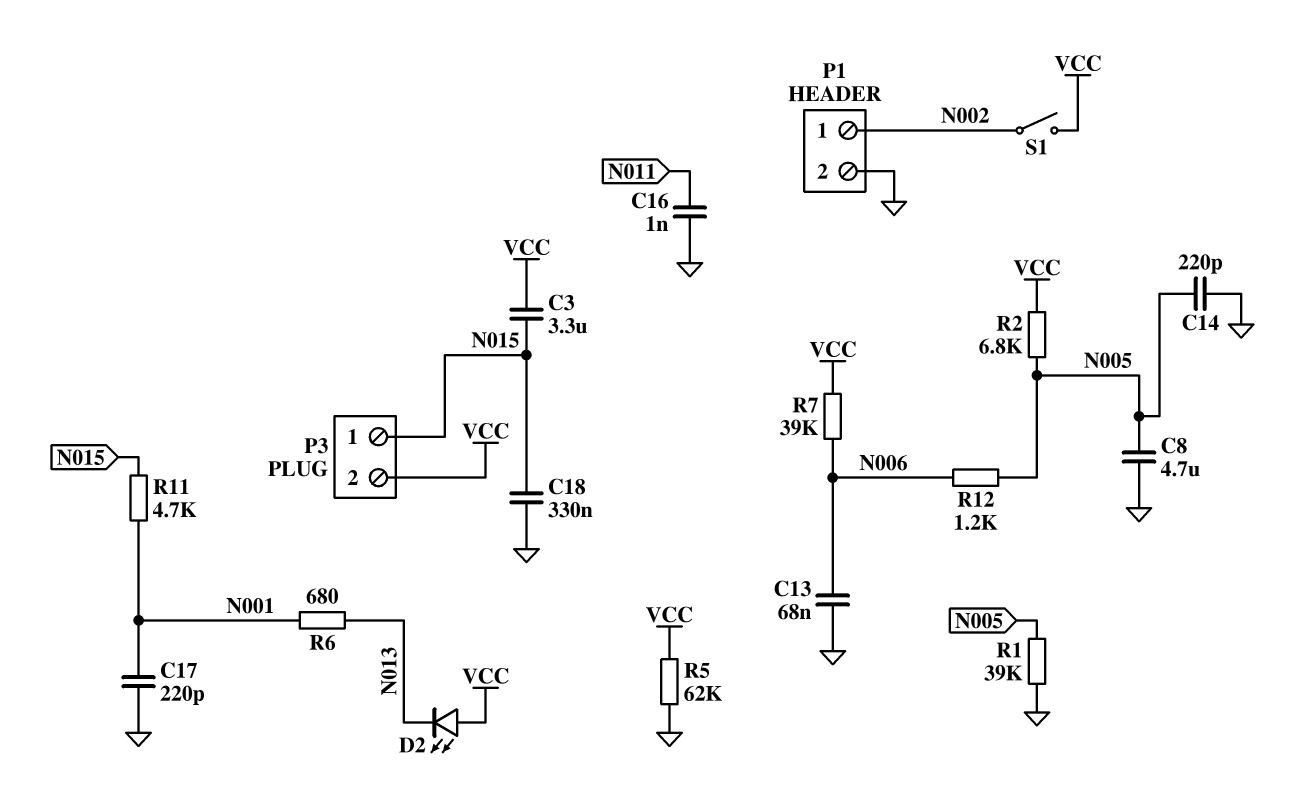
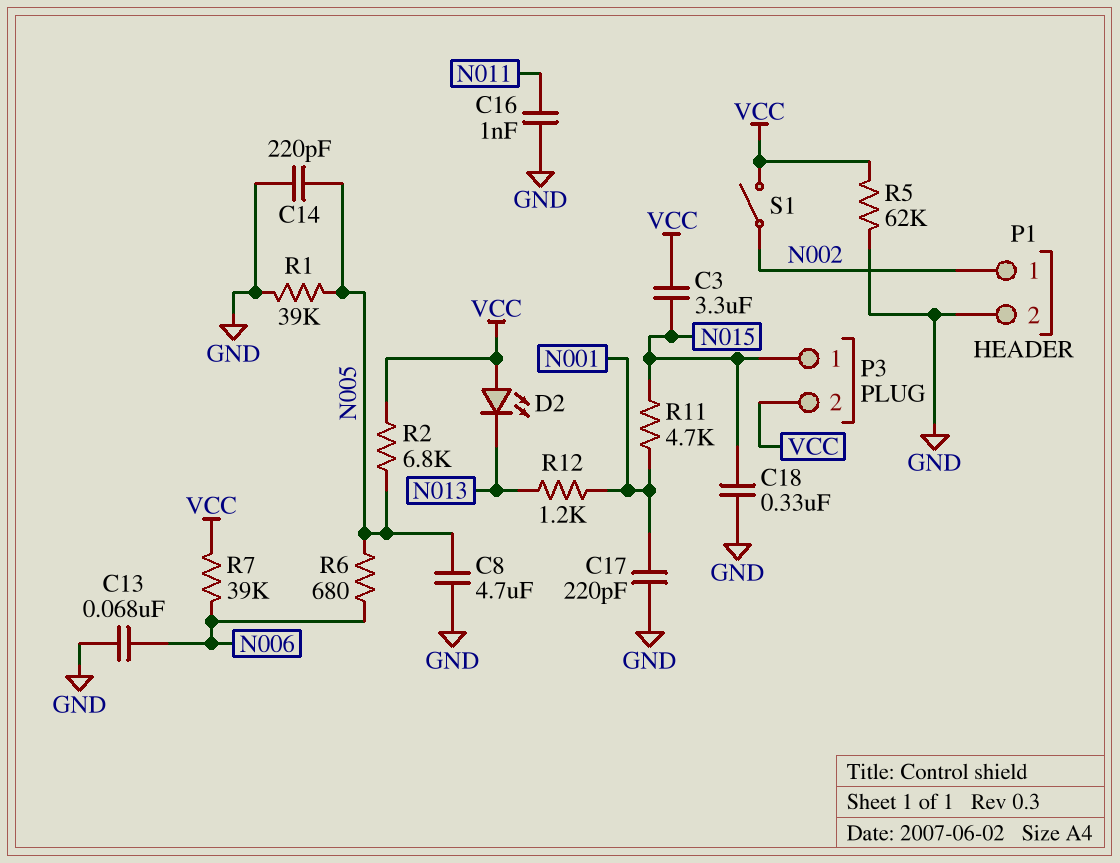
R6: 680 (N001, N013) -> 680 (N005, N006)
R12: 1.2k (N005, N006) -> 1.2k (N001, N013)

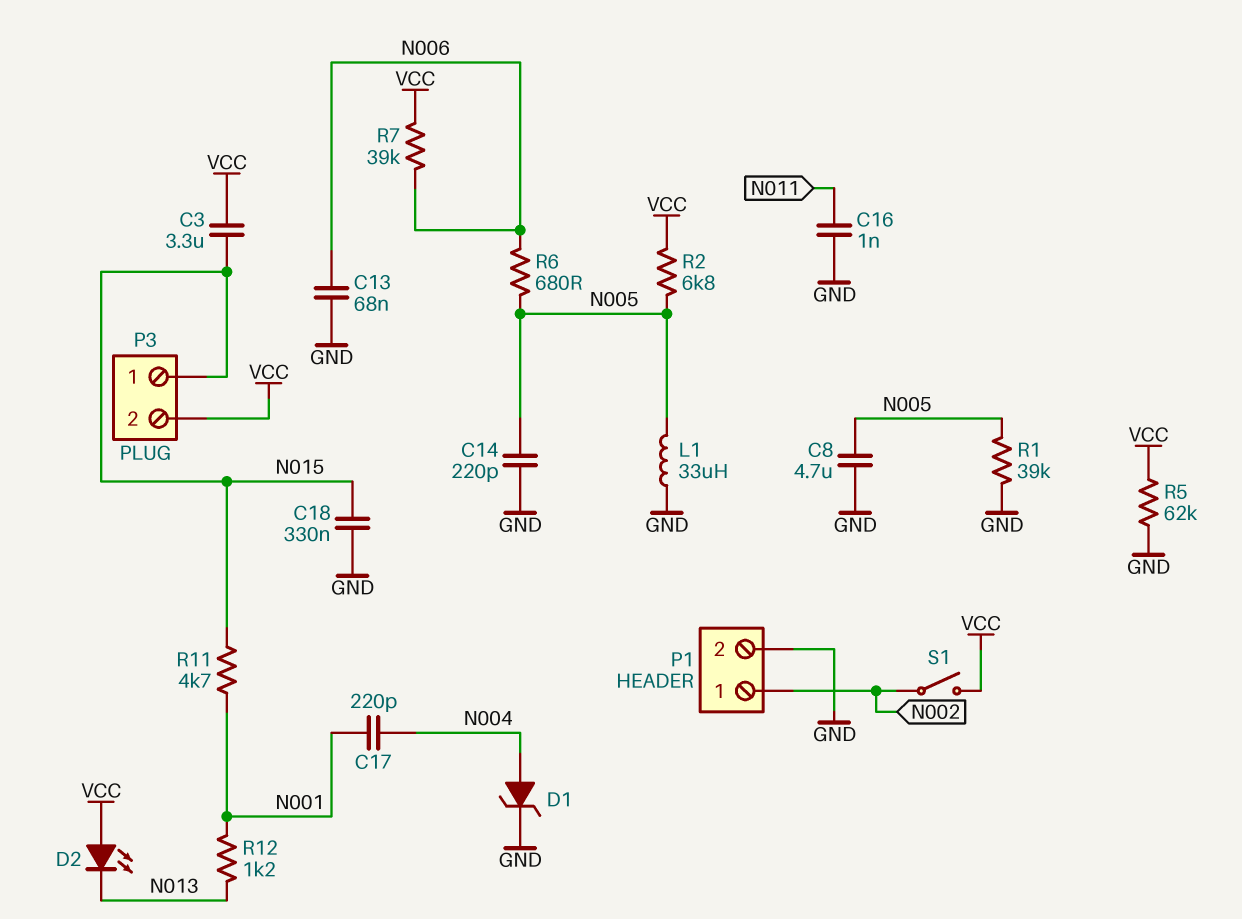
C17: 220pF (GND, N001) -> 220pF (N001, N004)
D1: none -> zener (A N004, K GND)
L1: none -> 33uH (GND, N005)

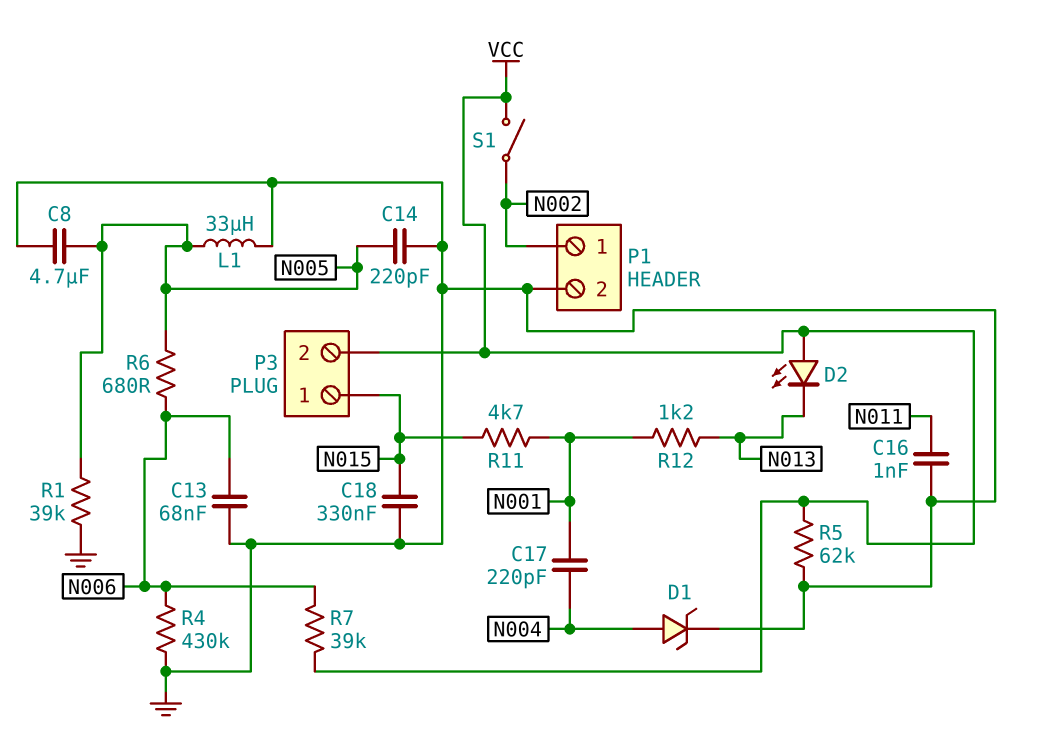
C3: 3.3uF (N015, VCC) -> none
R2: 6.8k (N005, VCC) -> none
R4: none -> 430k (GND, N006)

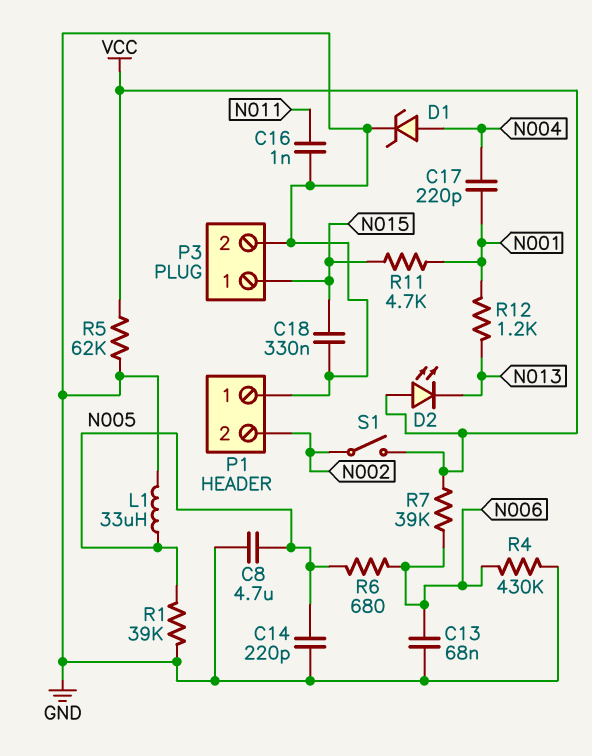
P1 pin 1: N002 -> GND
P1 pin 2: GND -> N002
P3 pin 2: VCC -> GND

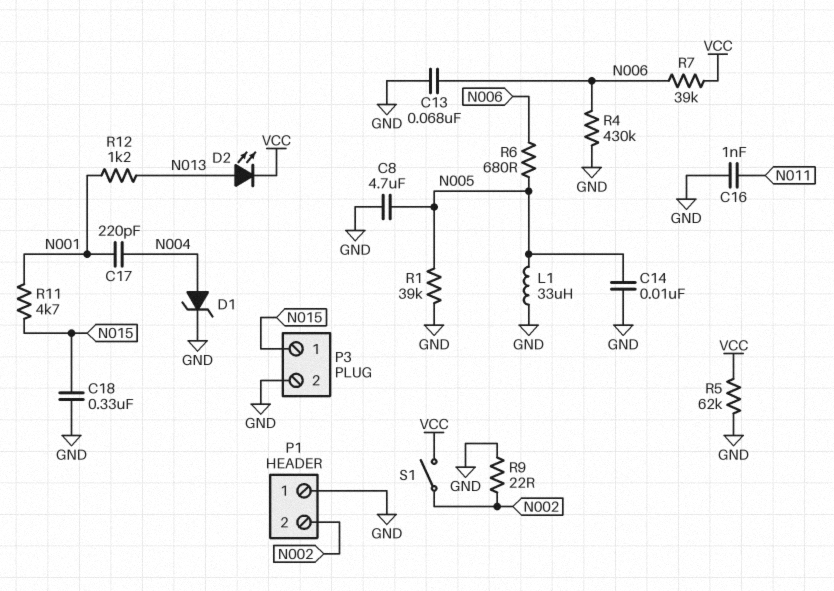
C14: 220pF (GND, N005) -> 10nF (GND, N005)
D2: LED (A VCC, K N013) -> LED (A N013, K VCC)
R9: none -> 22 (GND, N002)

